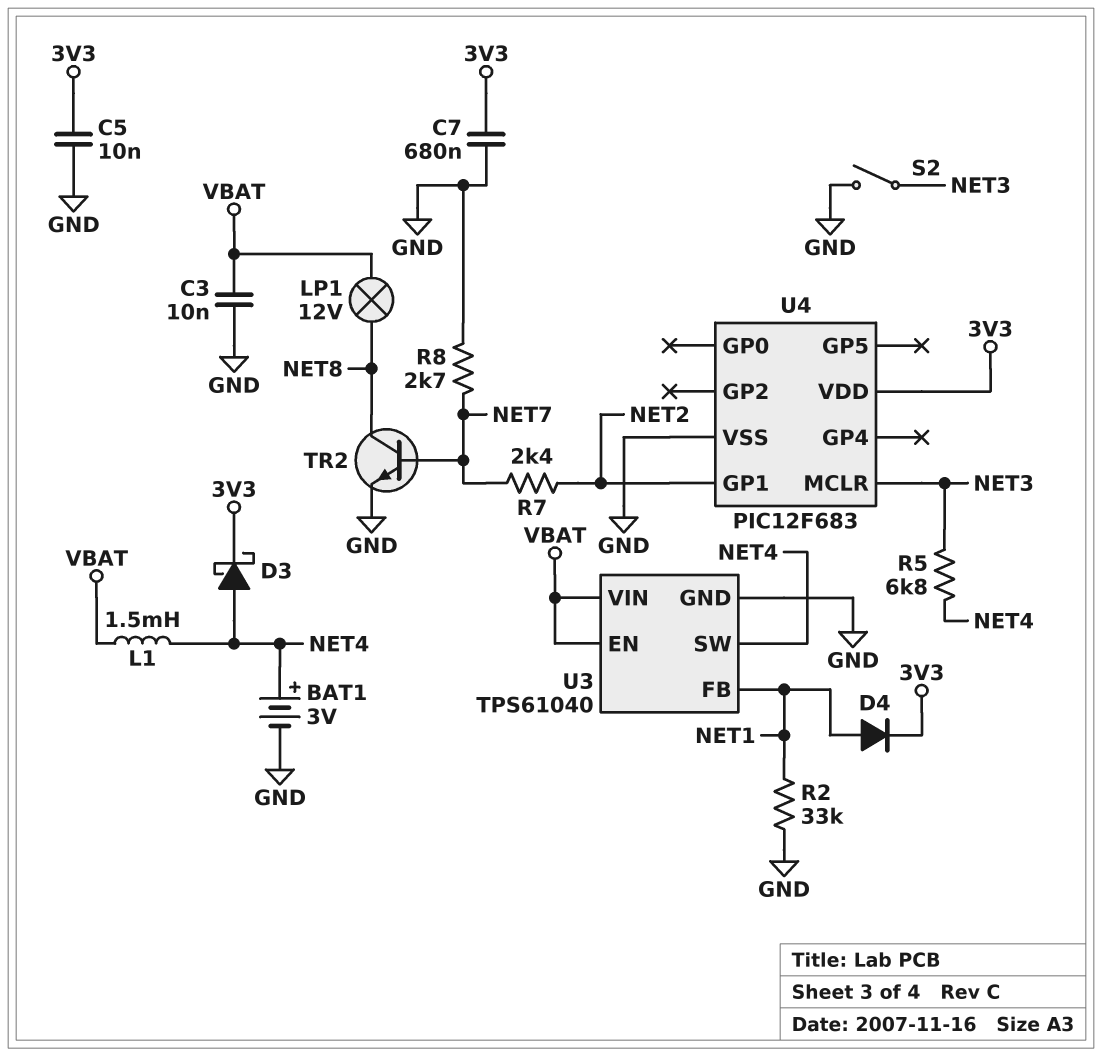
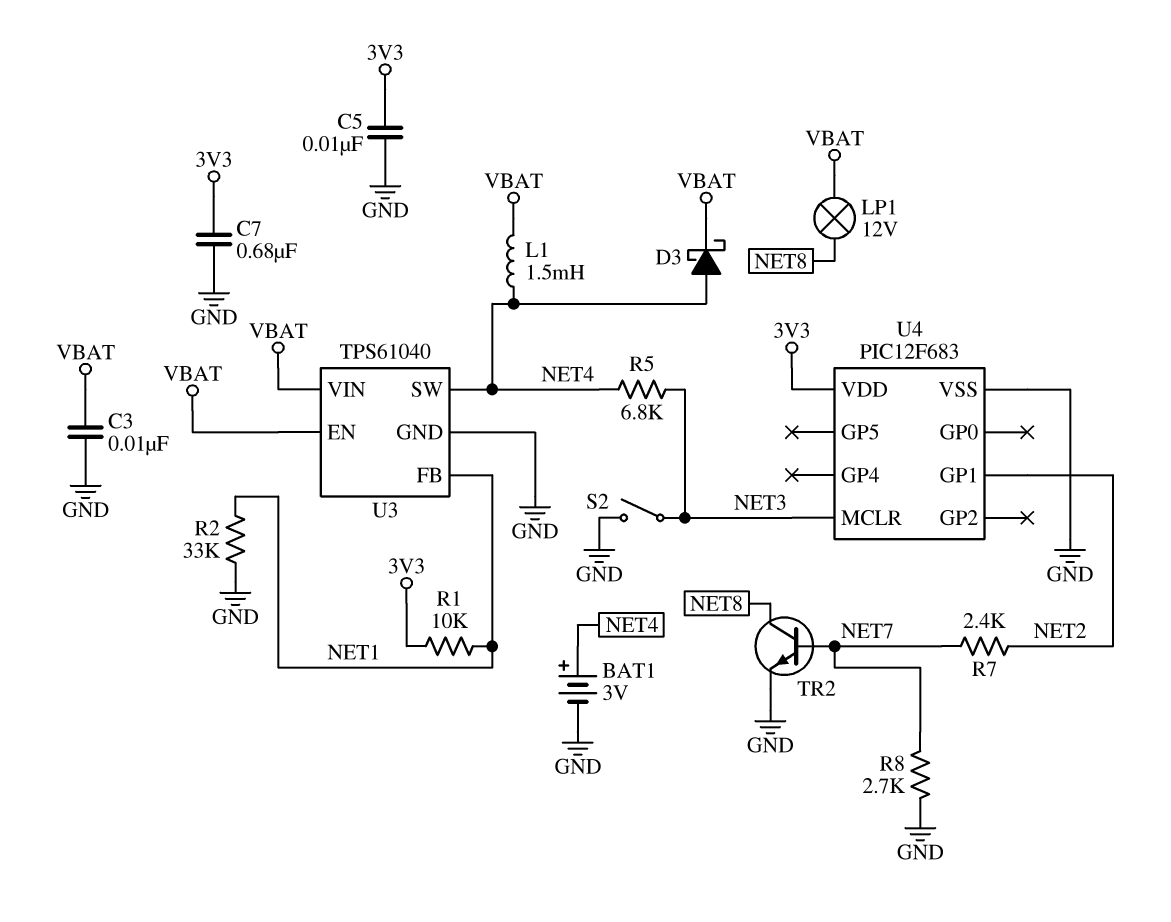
D3: schottky (A NET4, K 3V3) -> schottky (A NET4, K VBAT)
D4: diode (A NET1, K 3V3) -> none
R1: none -> 10k (3V3, NET1)

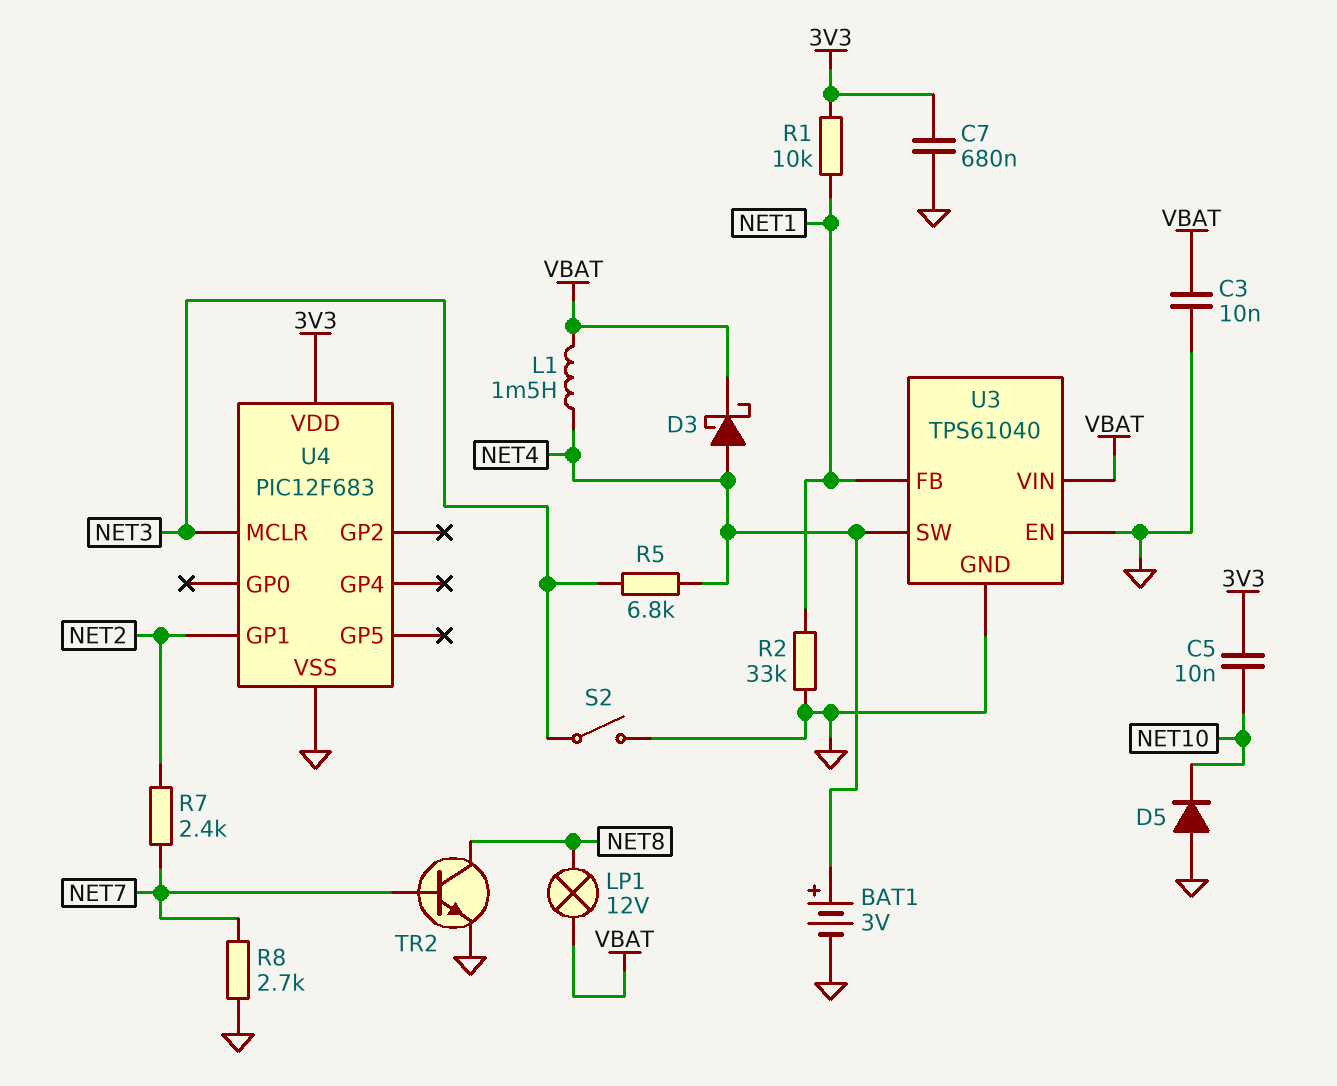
C5: 10nF (3V3, GND) -> 10nF (3V3, NET10)
D5: none -> diode (A GND, K NET10)
U3 pin EN: VBAT -> GND

